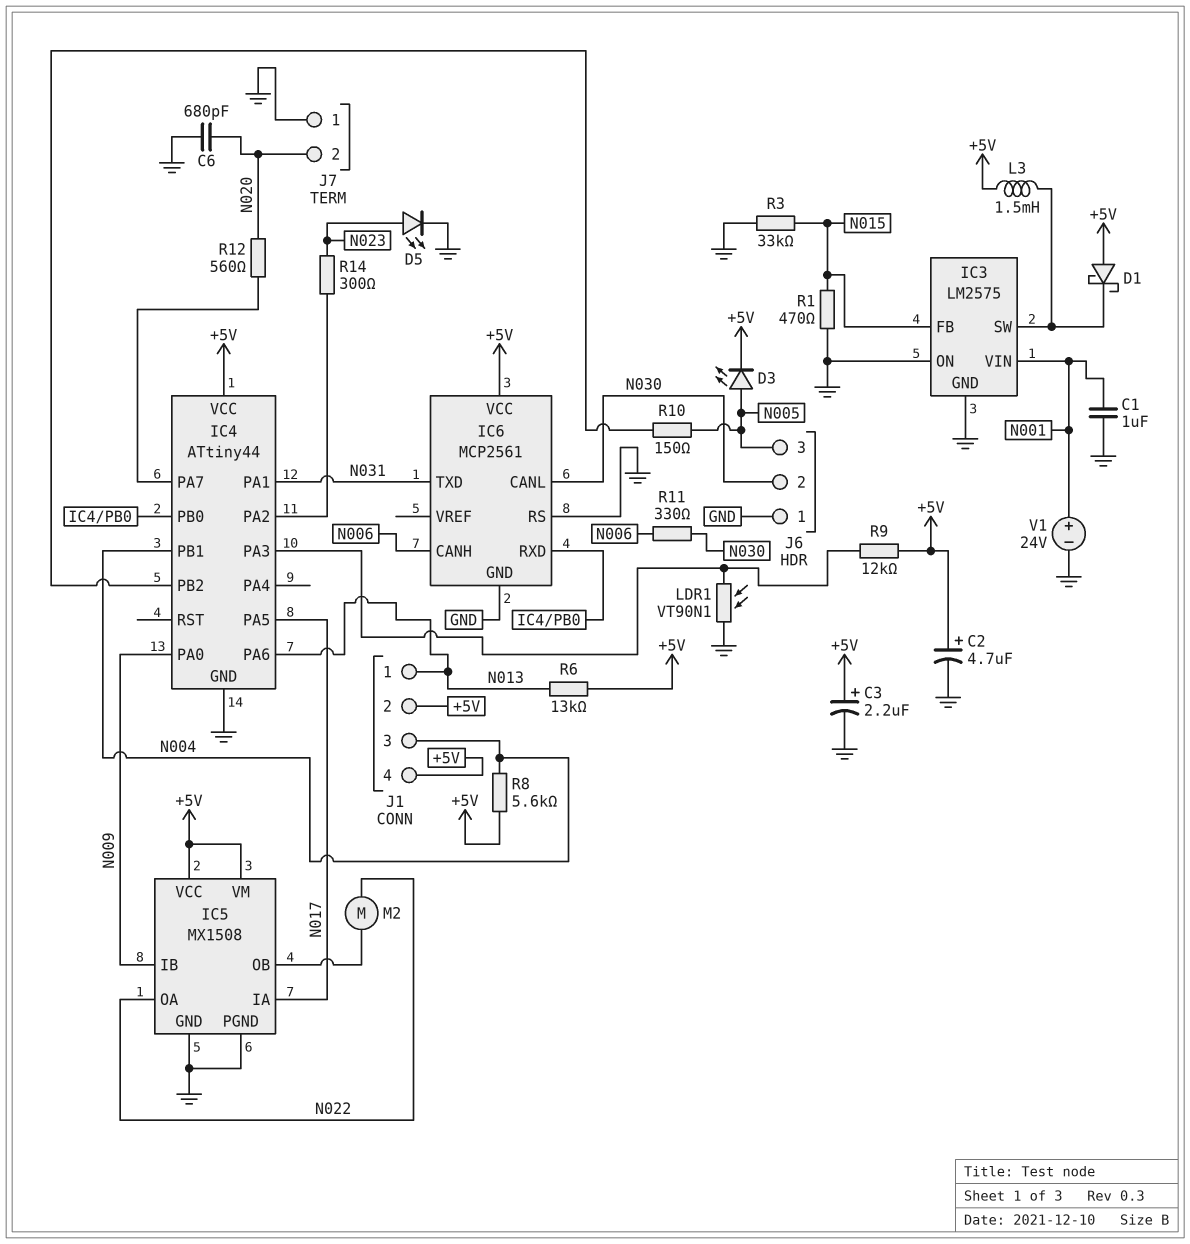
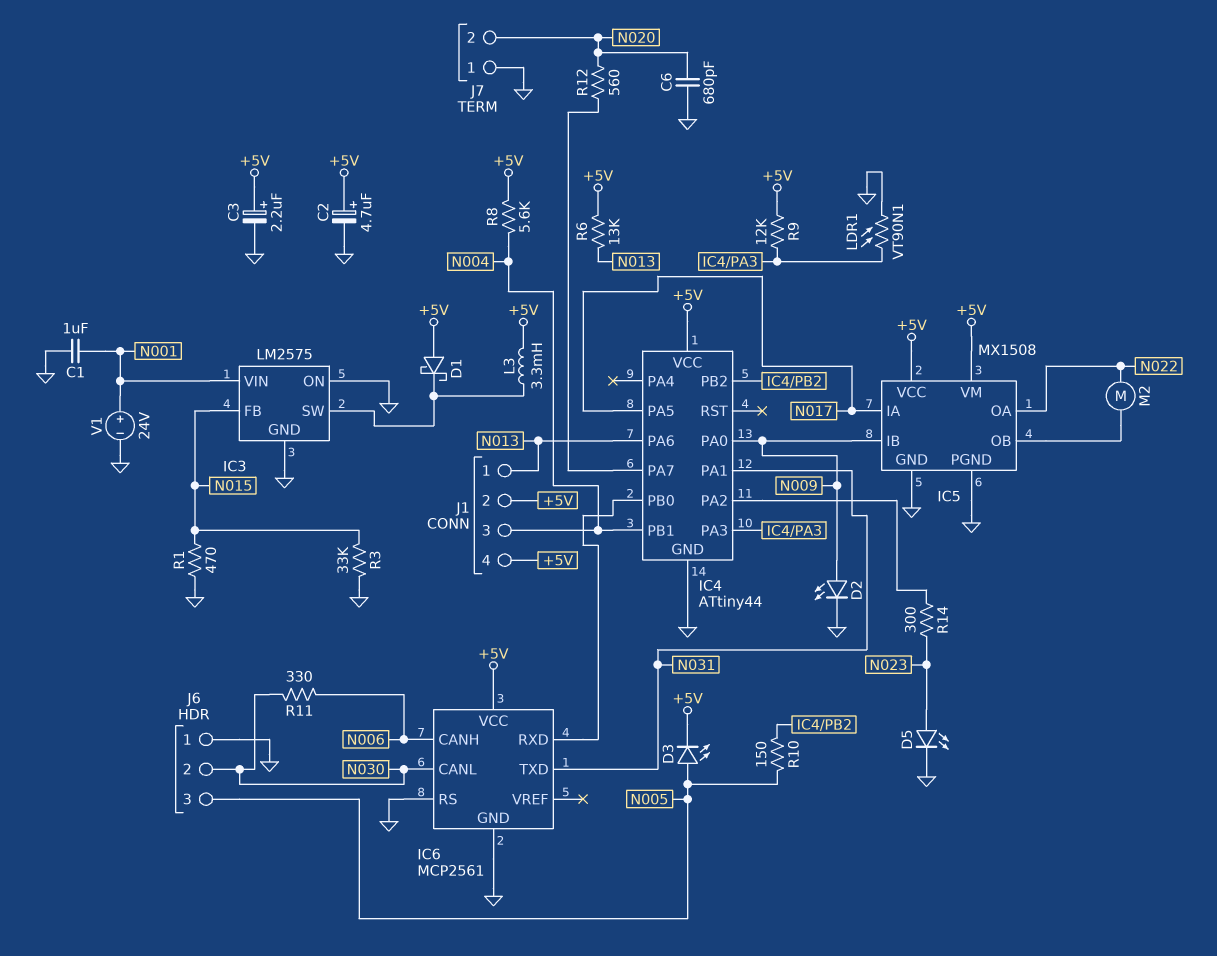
D2: none -> LED (A N009, K GND)
L3: 1.5mH (+5V, IC3/SW) -> 3.3mH (+5V, IC3/SW)

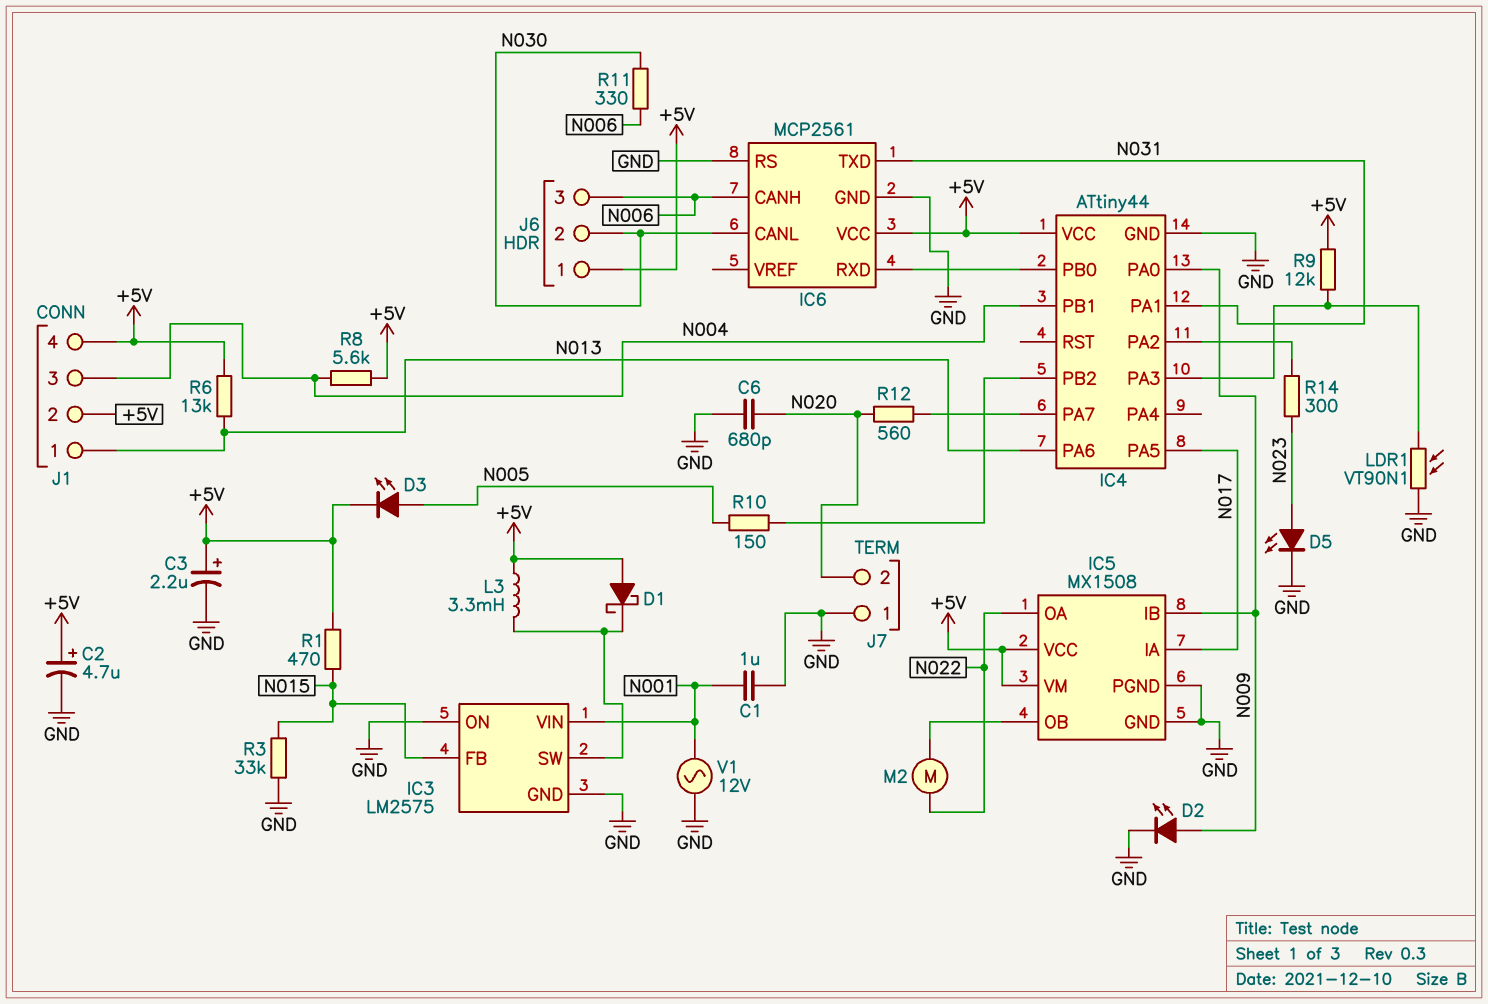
J6 pin 1: GND -> +5V
J6 pin 3: N005 -> N006
R1: 470 (GND, N015) -> 470 (+5V, N015)
V1: 24V (plus N001, minus GND) -> AC 12V (GND, N001)

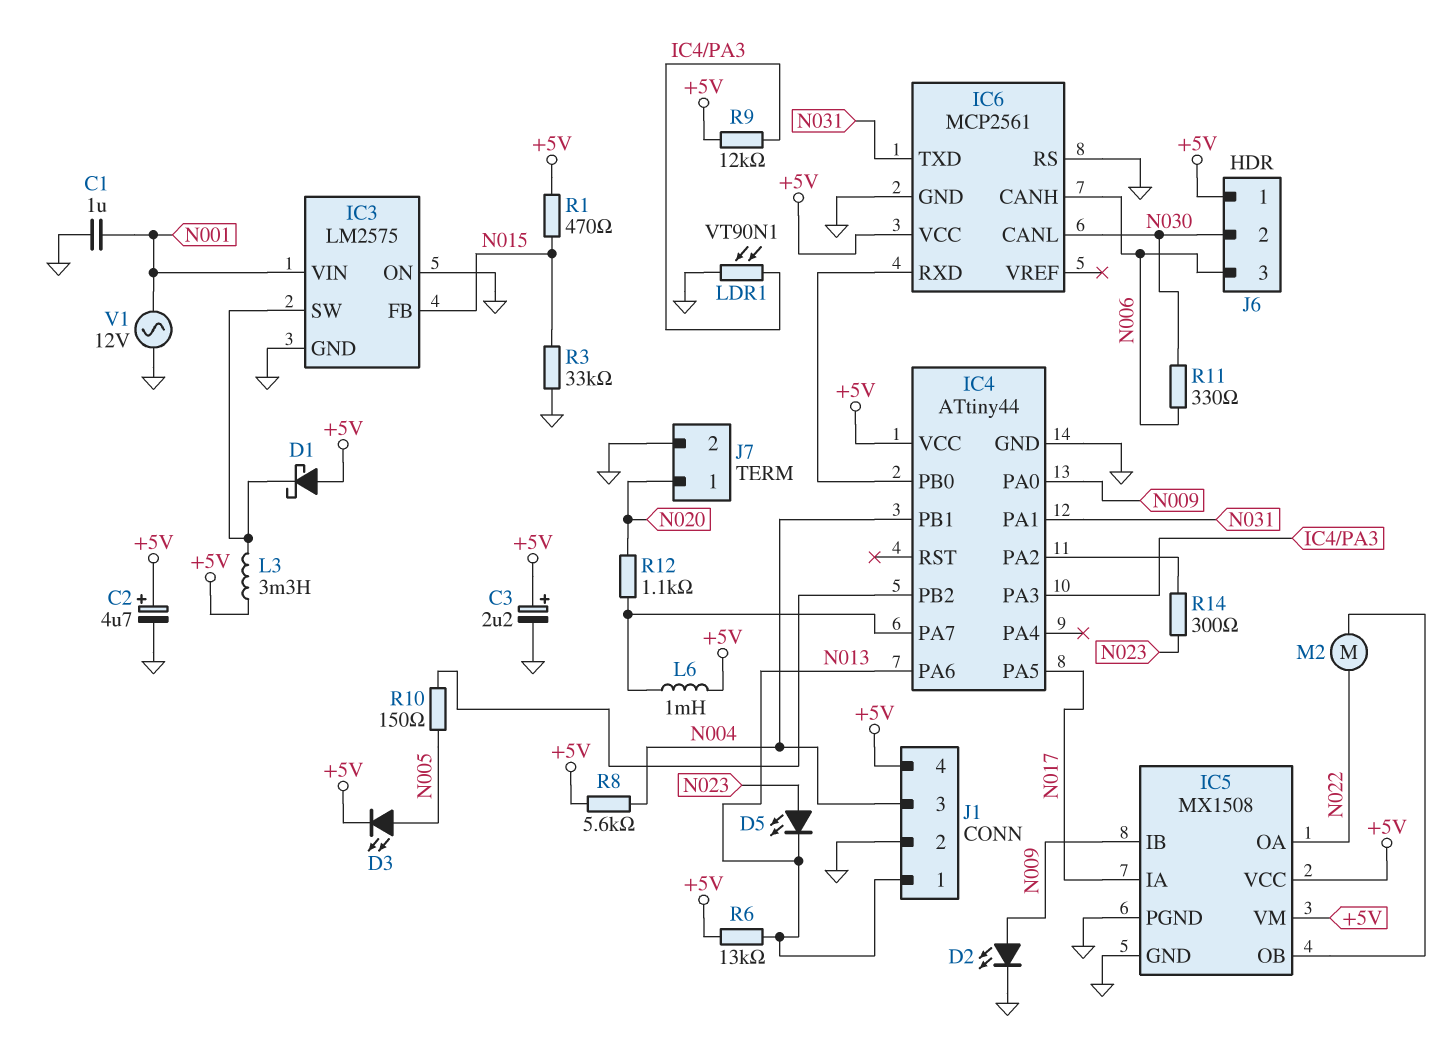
C6: 680pF (GND, N020) -> none
D5: LED (A N023, K GND) -> LED (A N023, K N013)
J1 pin 2: +5V -> GND
J7 pin 1: GND -> N020
J7 pin 2: N020 -> GND
L6: none -> 1mH (+5V, IC4/PA7)
R12: 560 (IC4/PA7, N020) -> 1.1k (IC4/PA7, N020)

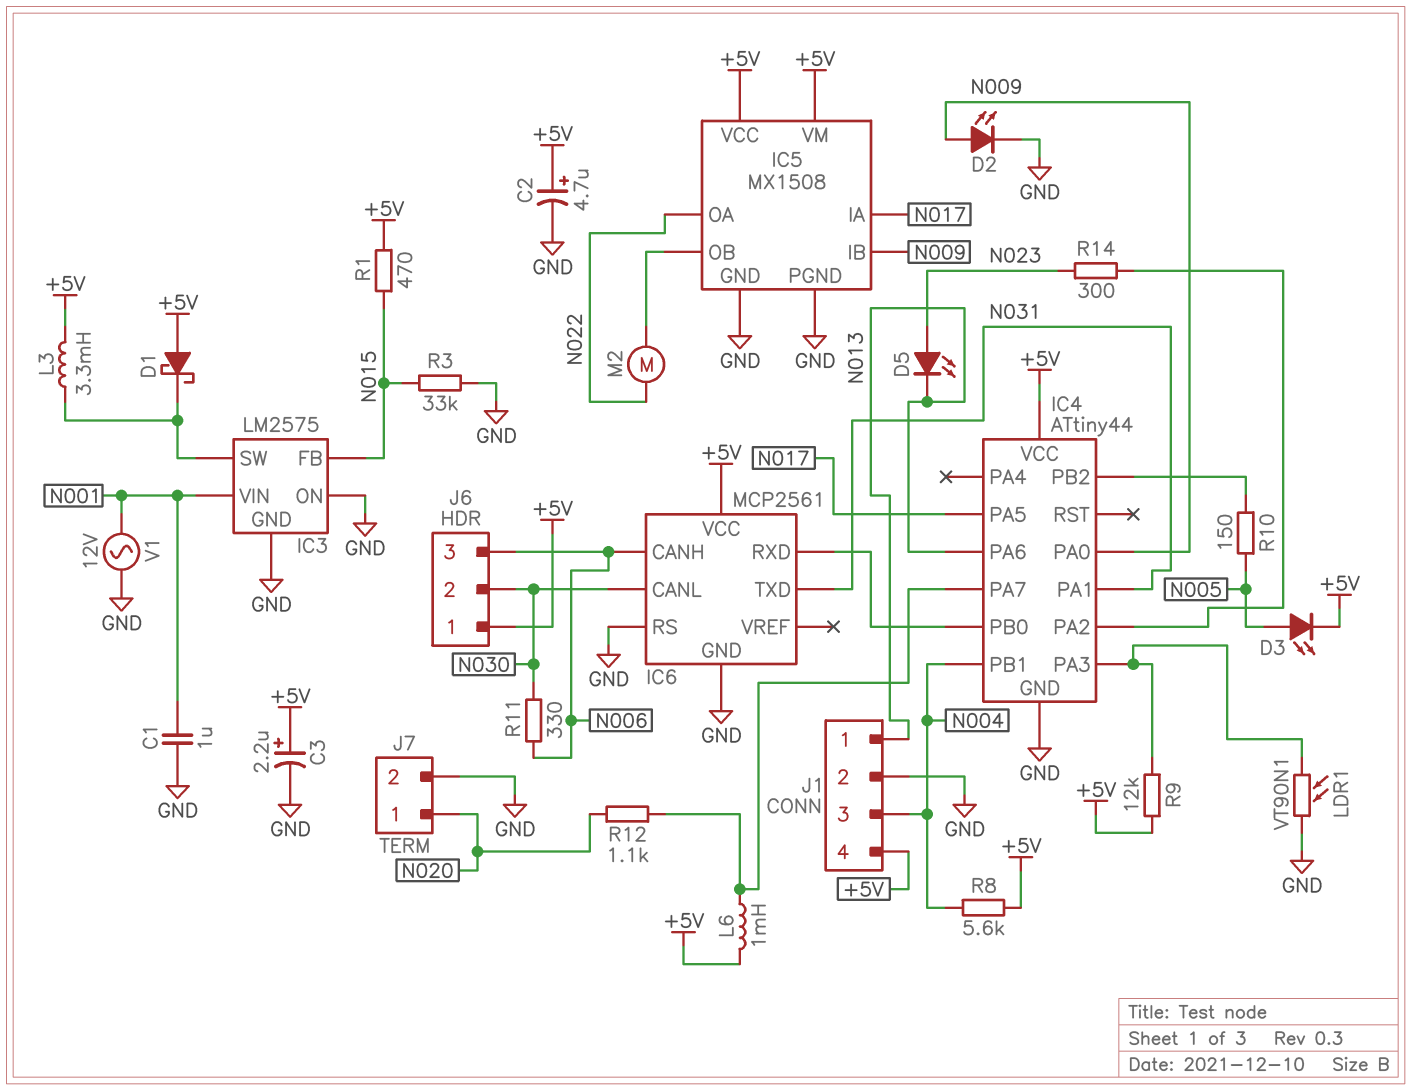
R6: 13k (+5V, N013) -> none

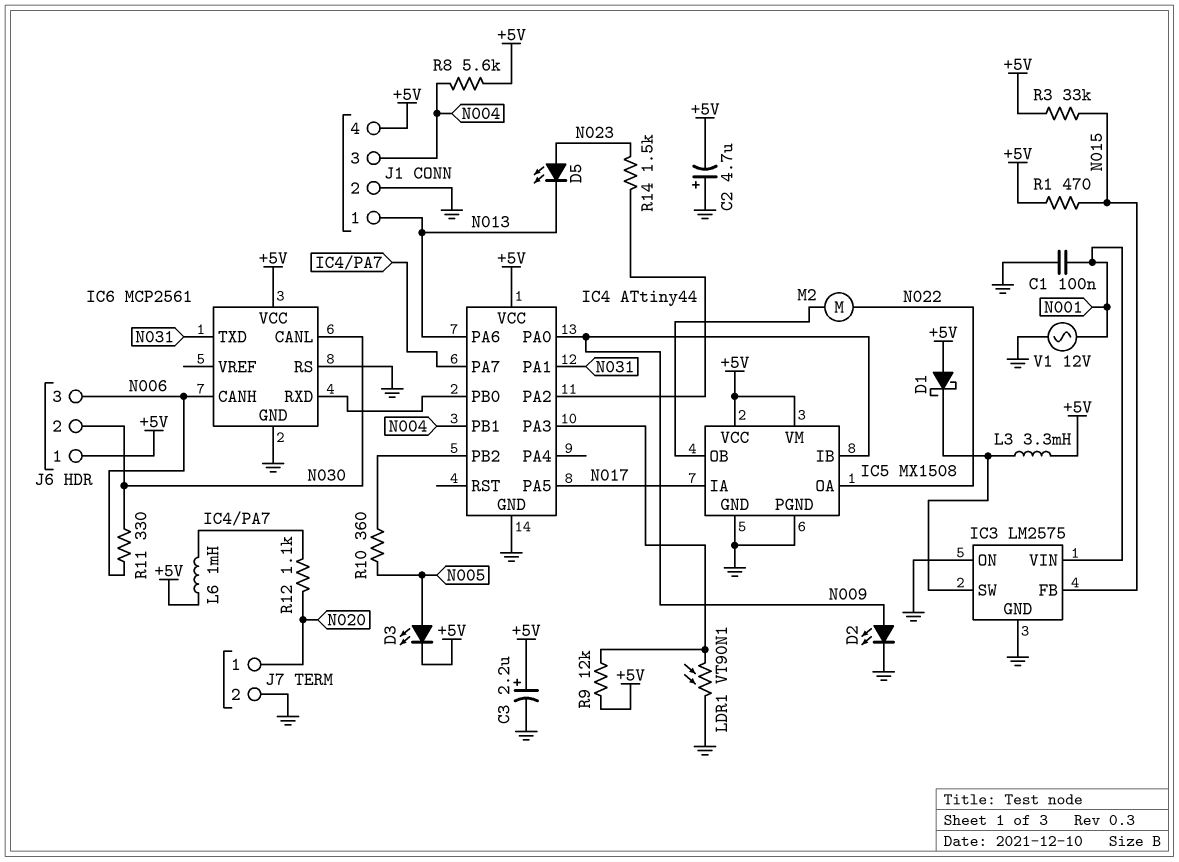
C1: 1uF (GND, N001) -> 100nF (GND, N001)
C2: 4.7uF (plus +5V, minus GND) -> 4.7uF (plus GND, minus +5V)
R3: 33k (GND, N015) -> 33k (+5V, N015)
R10: 150 (IC4/PB2, N005) -> 360 (IC4/PB2, N005)
R14: 300 (IC4/PA2, N023) -> 1.5k (IC4/PA2, N023)

